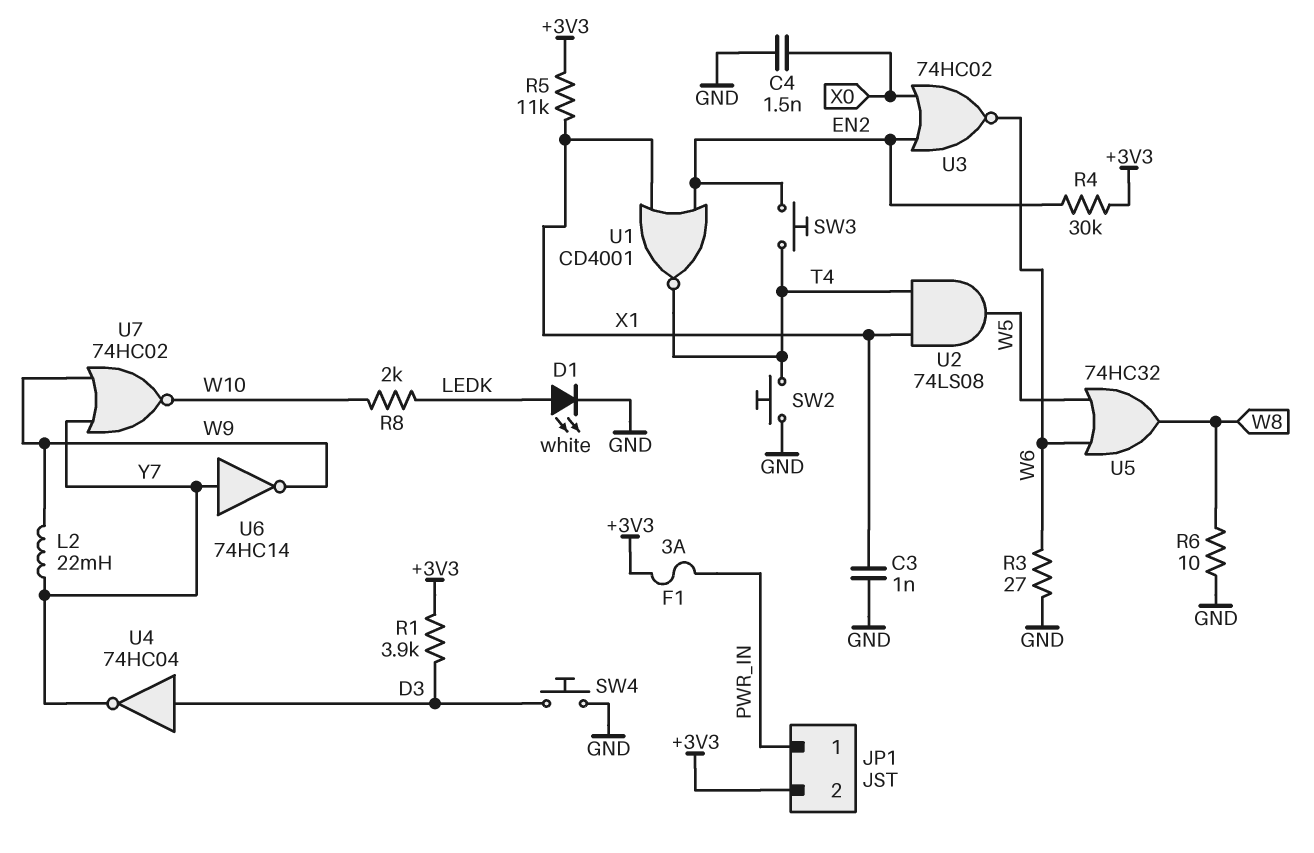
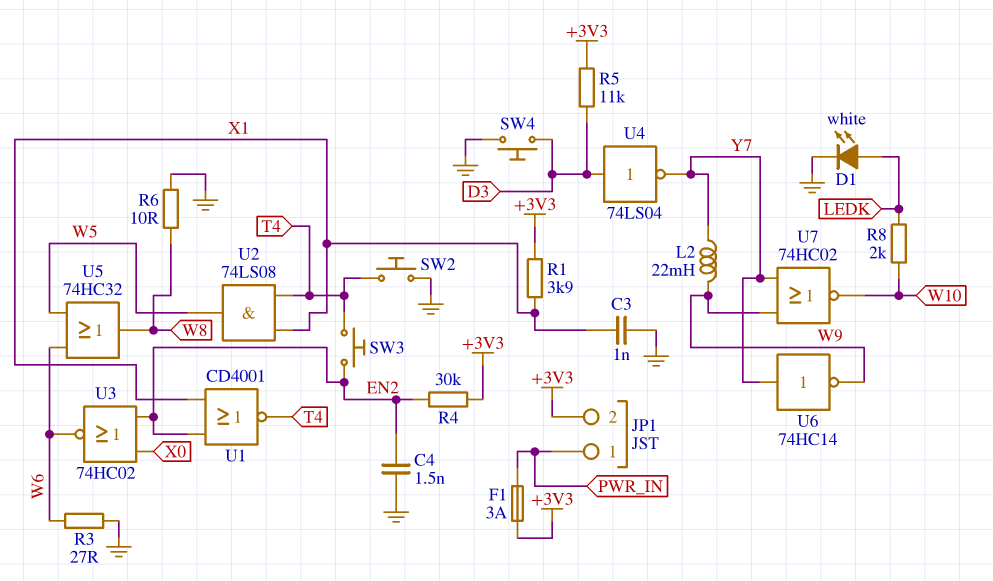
C4: 1.5nF (GND, X0) -> 1.5nF (EN2, GND)
R1: 3.9k (+3V3, D3) -> 3.9k (+3V3, X1)
R5: 11k (+3V3, X1) -> 11k (+3V3, D3)
U4: NOT 74HC04 (in D3, out Y7) -> NOT 74LS04 (in D3, out Y7)

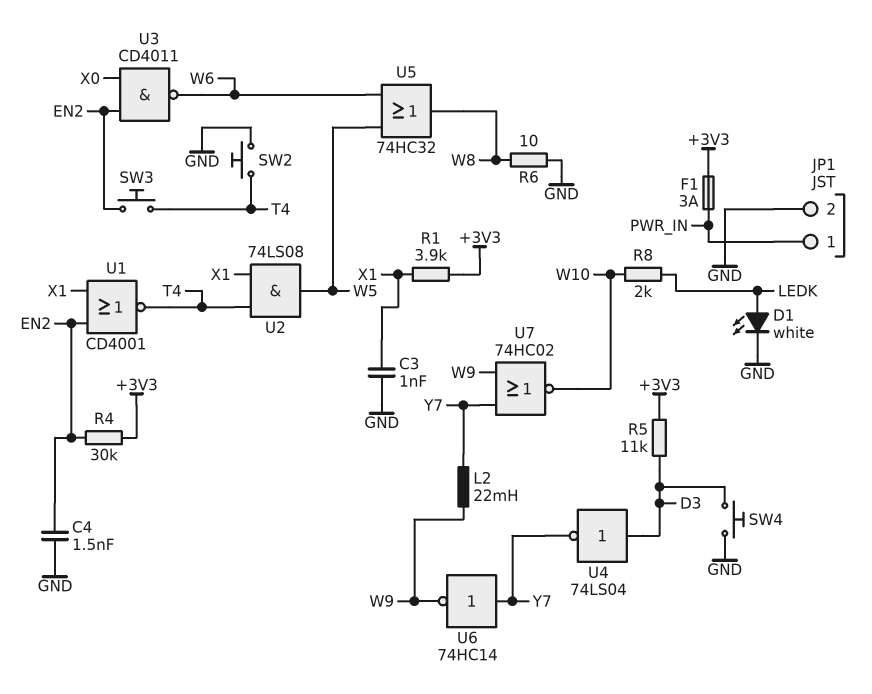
JP1 pin 2: +3V3 -> GND
R3: 27 (GND, W6) -> none
U3: NOR 74HC02 (in EN2, in X0, out W6) -> NAND CD4011 (in EN2, in X0, out W6)

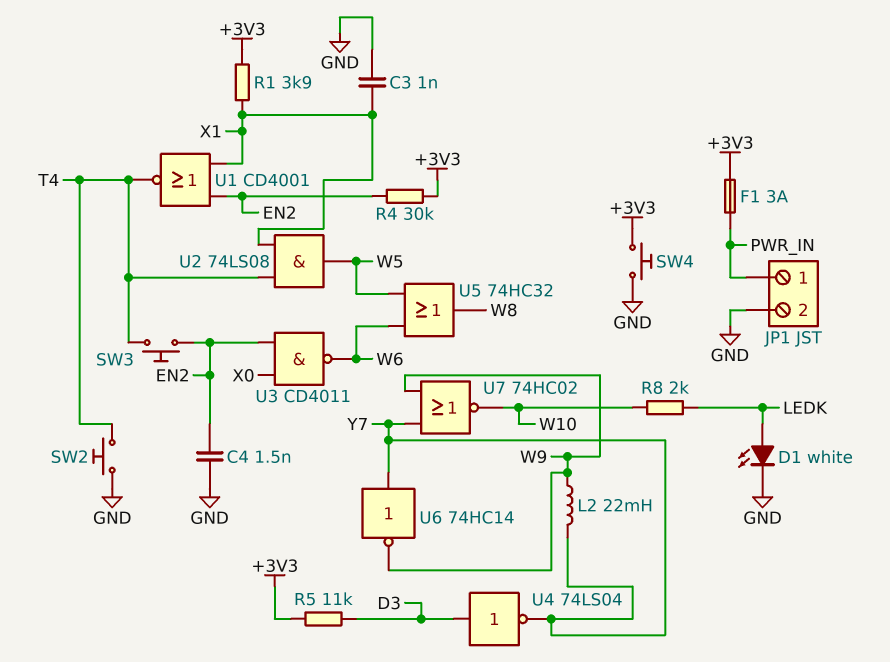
R6: 10 (GND, W8) -> none
SW4: button (D3, GND) -> button (+3V3, GND)

